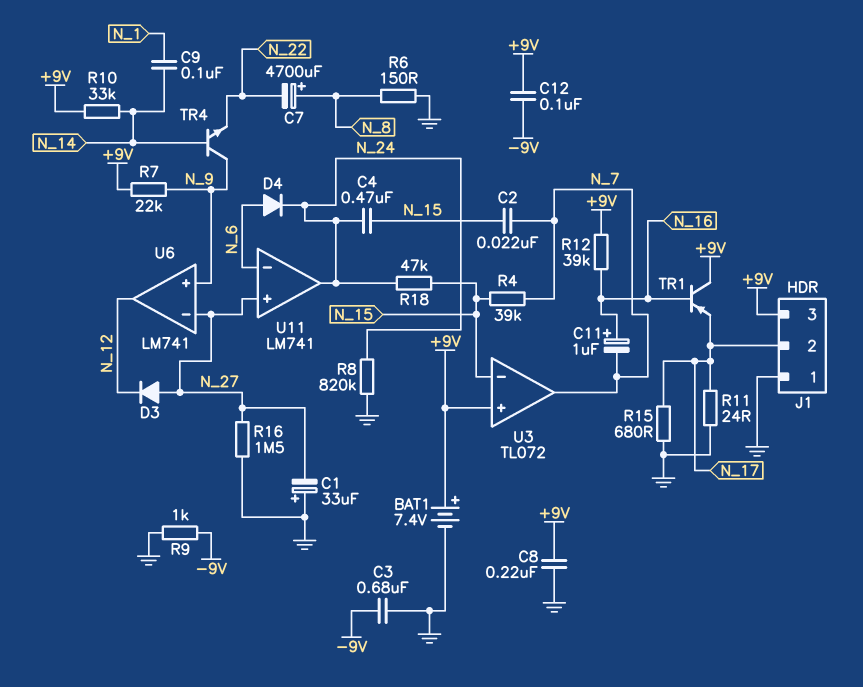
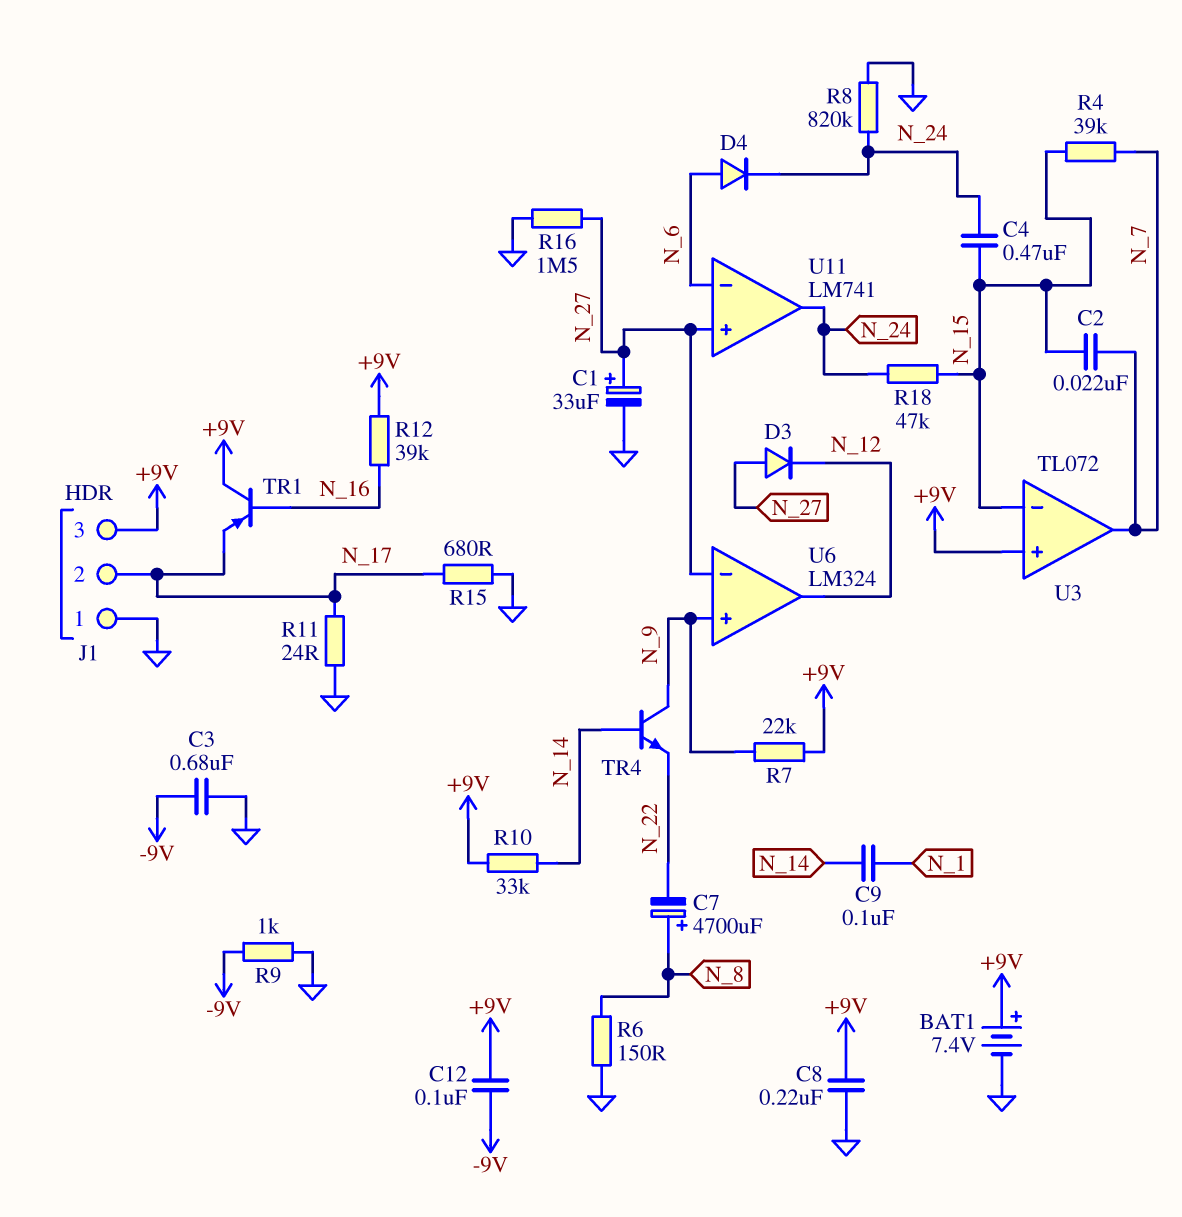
C1: 33uF (plus GND, minus N_27) -> 33uF (plus N_27, minus GND)
C11: 1uF (plus N_16, minus N_7) -> none
U6: LM741 -> LM324

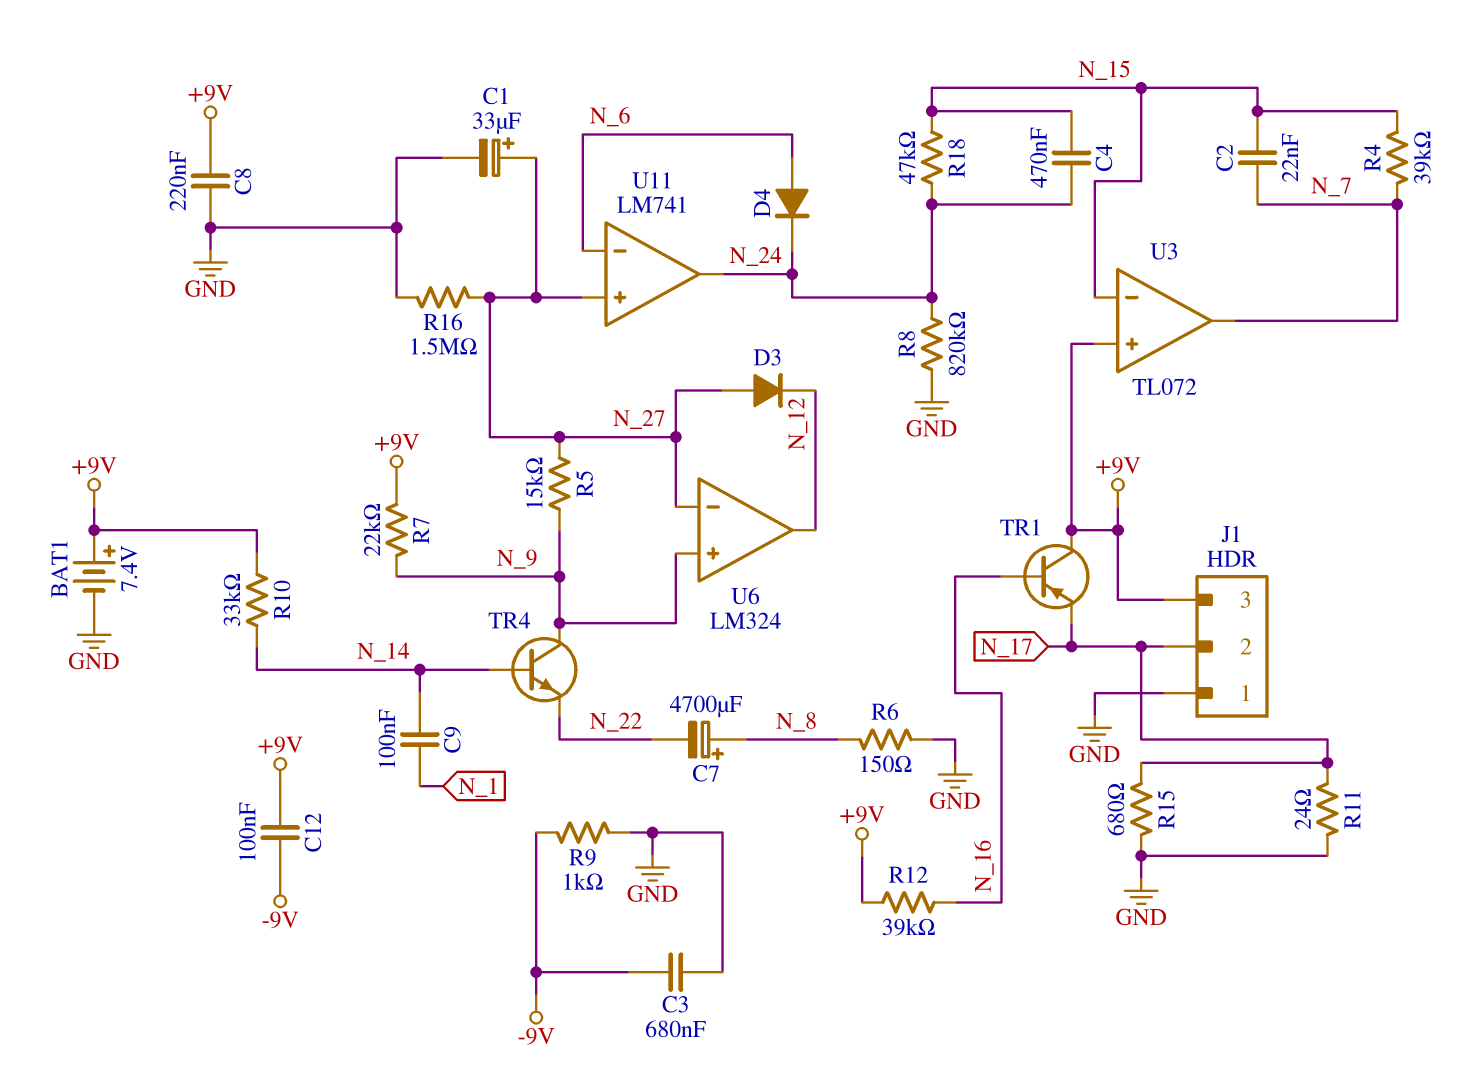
R5: none -> 15k (N_9, N_27)

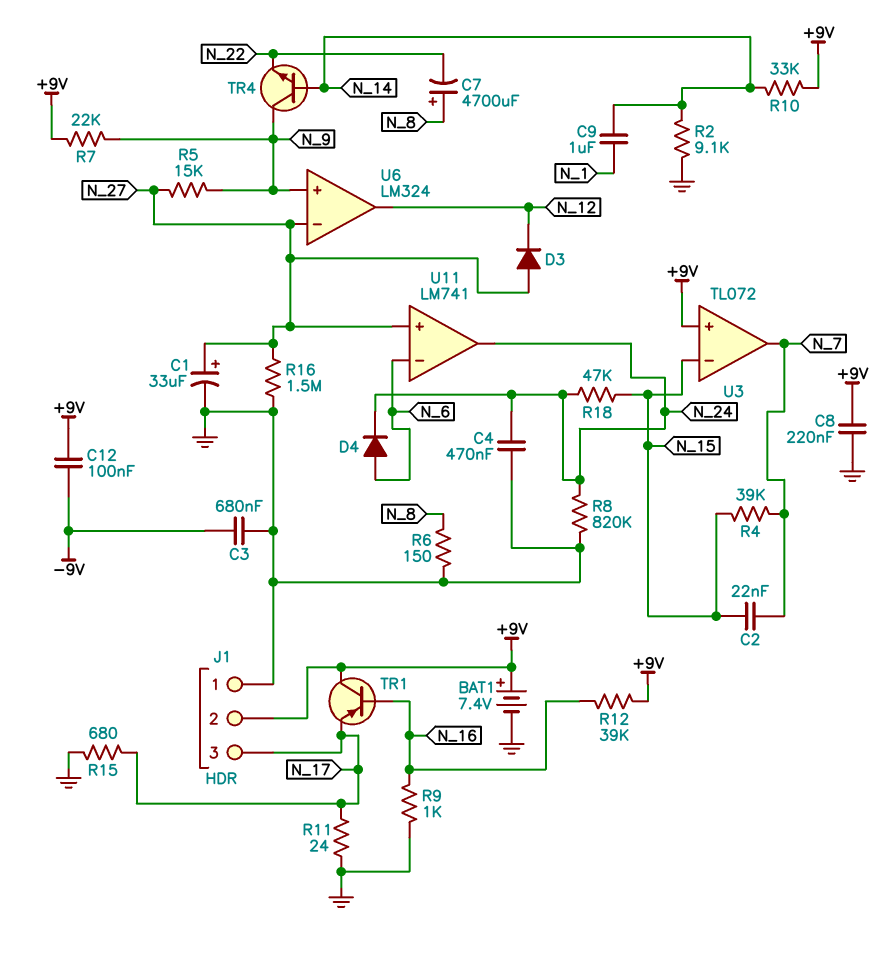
C4: 470nF (N_15, N_24) -> 470nF (GND, N_24)
C9: 100nF (N_1, N_14) -> 1uF (N_1, N_14)
J1 pin 2: N_17 -> +9V
J1 pin 3: +9V -> N_17
R2: none -> 9.1k (GND, N_14)
R9: 1k (-9V, GND) -> 1k (GND, N_16)

